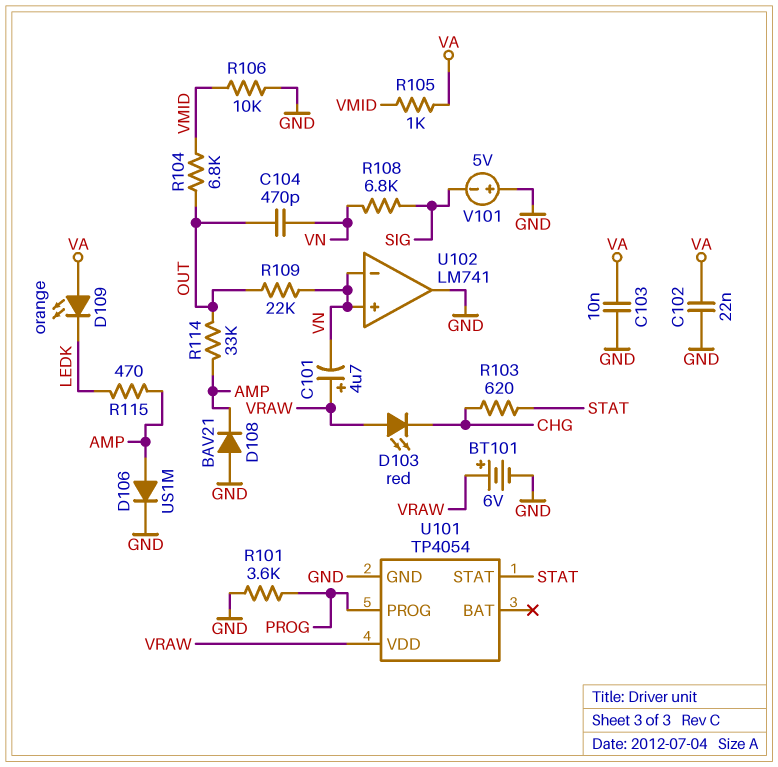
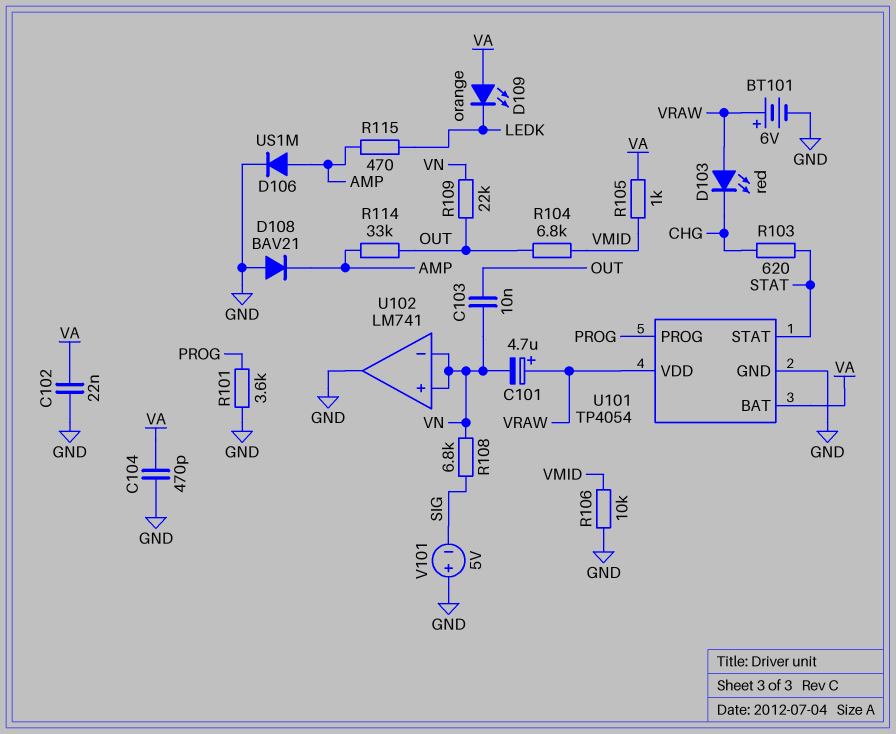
C103: 10nF (GND, VA) -> 10nF (OUT, VN)
C104: 470pF (OUT, VN) -> 470pF (GND, VA)
U101 pin BAT: none -> VA

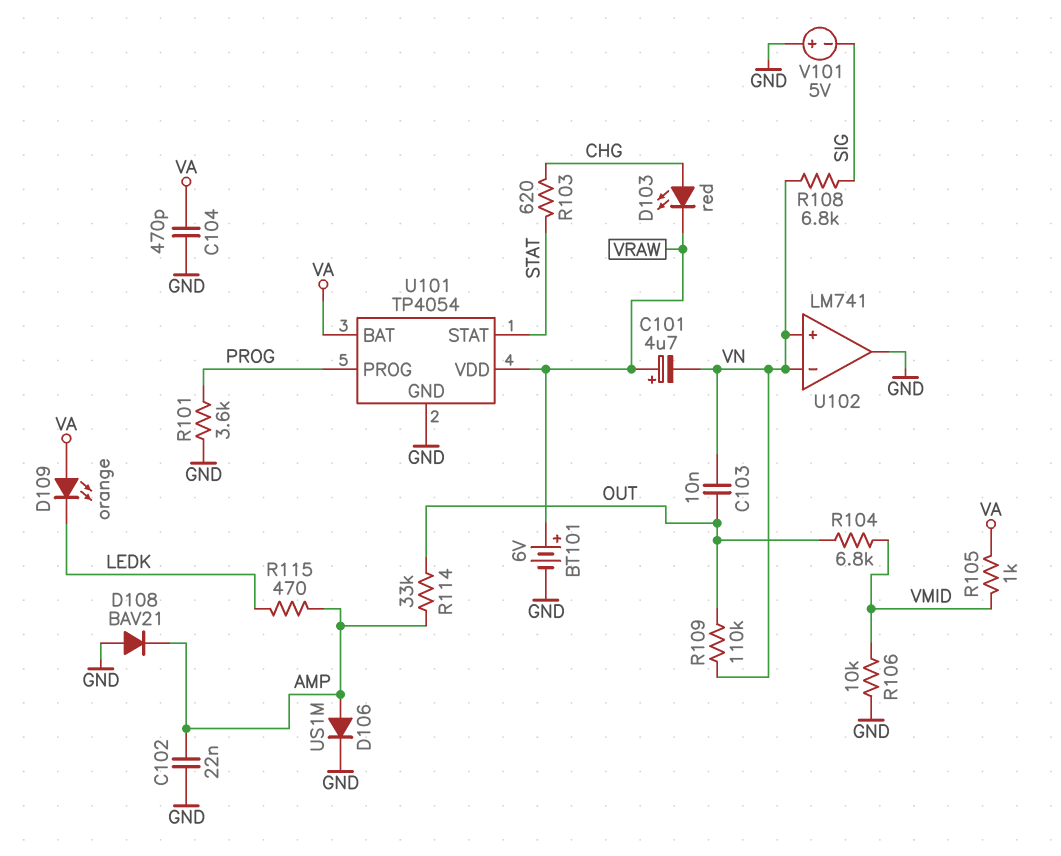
C102: 22nF (GND, VA) -> 22nF (AMP, GND)
D103: LED red (A VRAW, K CHG) -> LED red (A CHG, K VRAW)
R109: 22k (OUT, VN) -> 110k (OUT, VN)

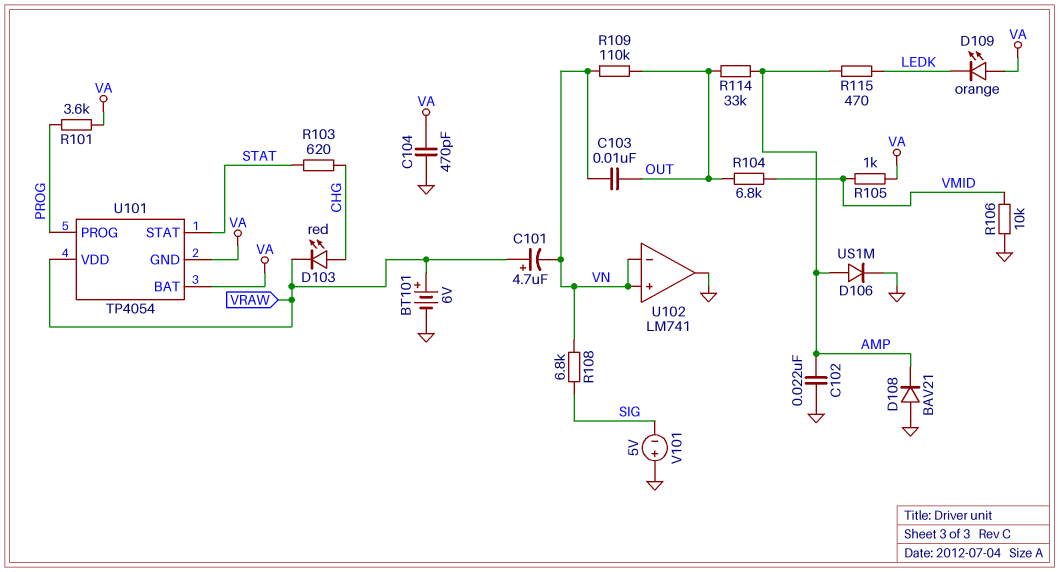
R101: 3.6k (GND, PROG) -> 3.6k (PROG, VA)
U101 pin GND: GND -> VA

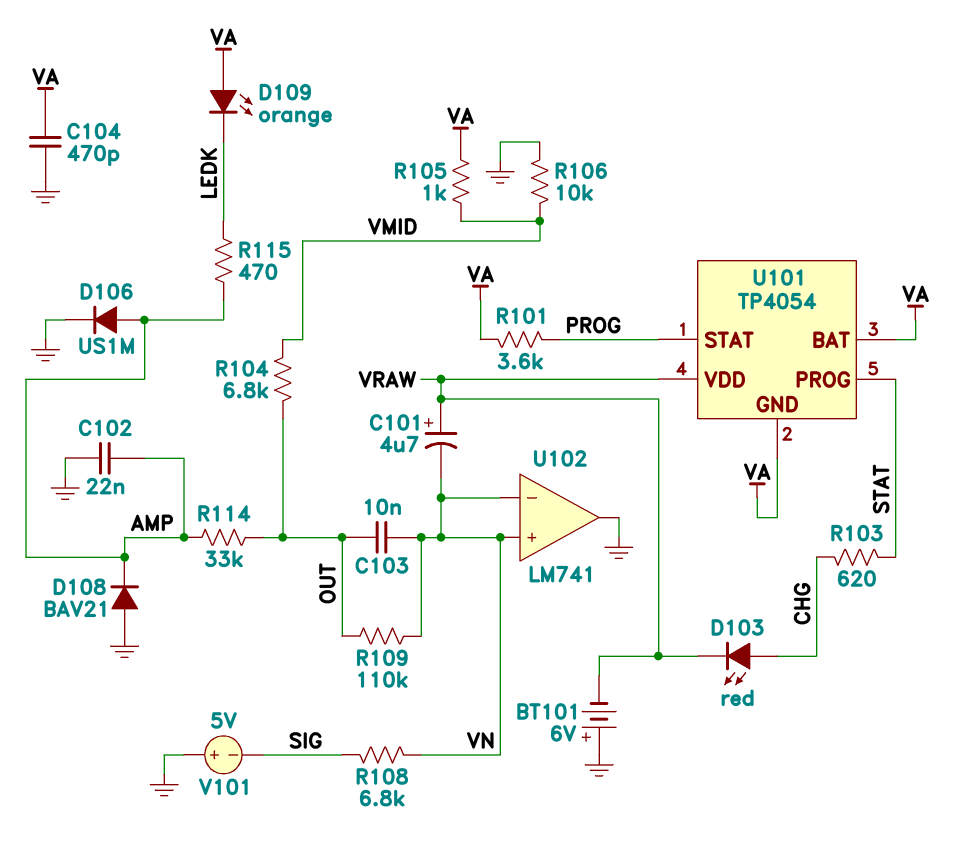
BT101: 6V (plus VRAW, minus GND) -> 6V (plus GND, minus VRAW)
U101 pin PROG: PROG -> STAT
U101 pin STAT: STAT -> PROG

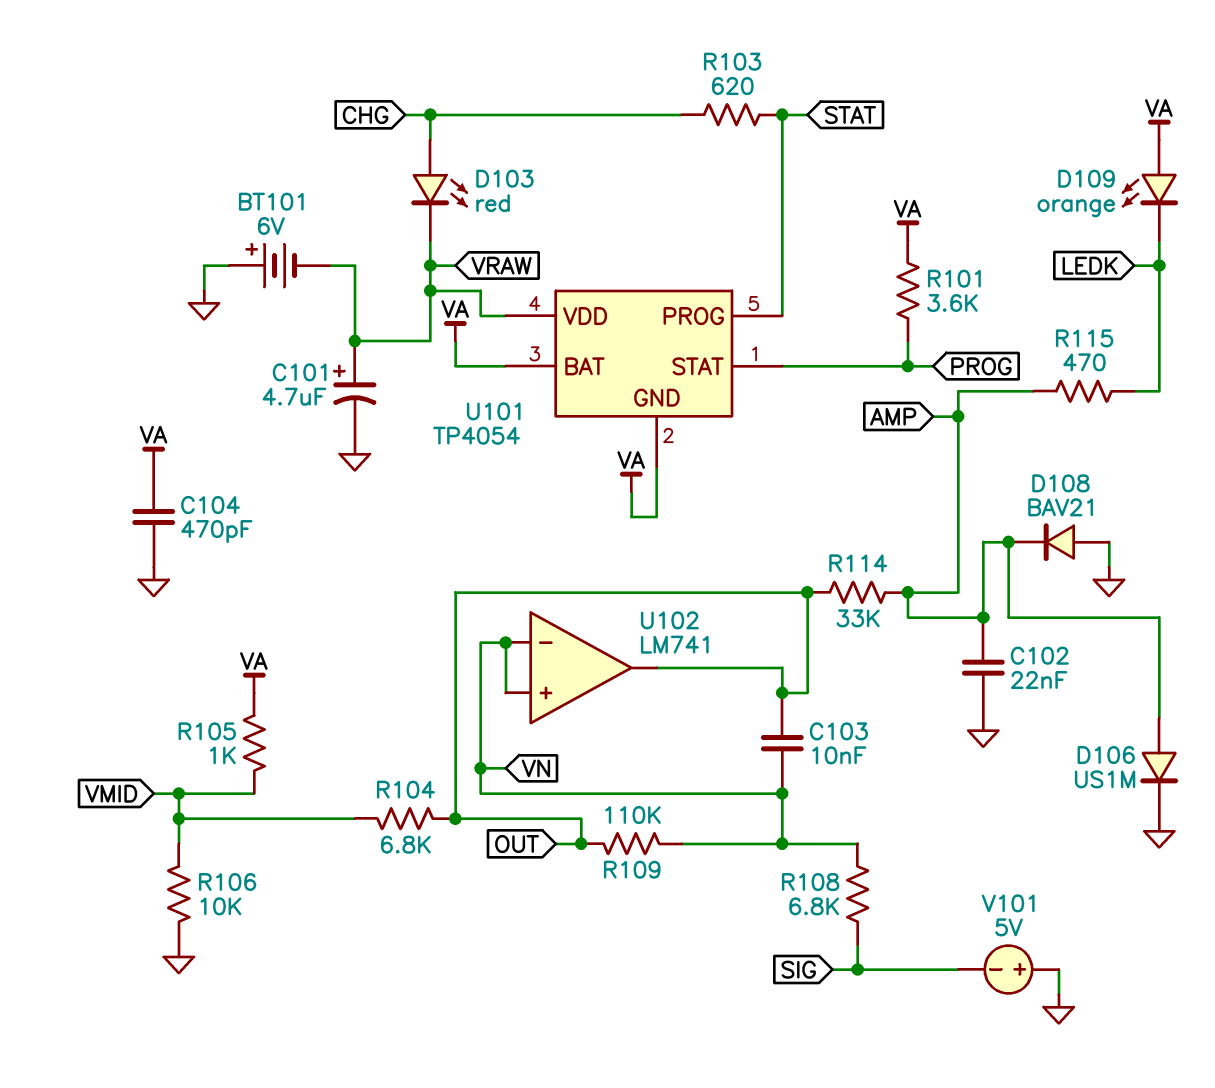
C101: 4.7uF (plus VRAW, minus VN) -> 4.7uF (plus VRAW, minus GND)
U102 pin out: GND -> OUT

